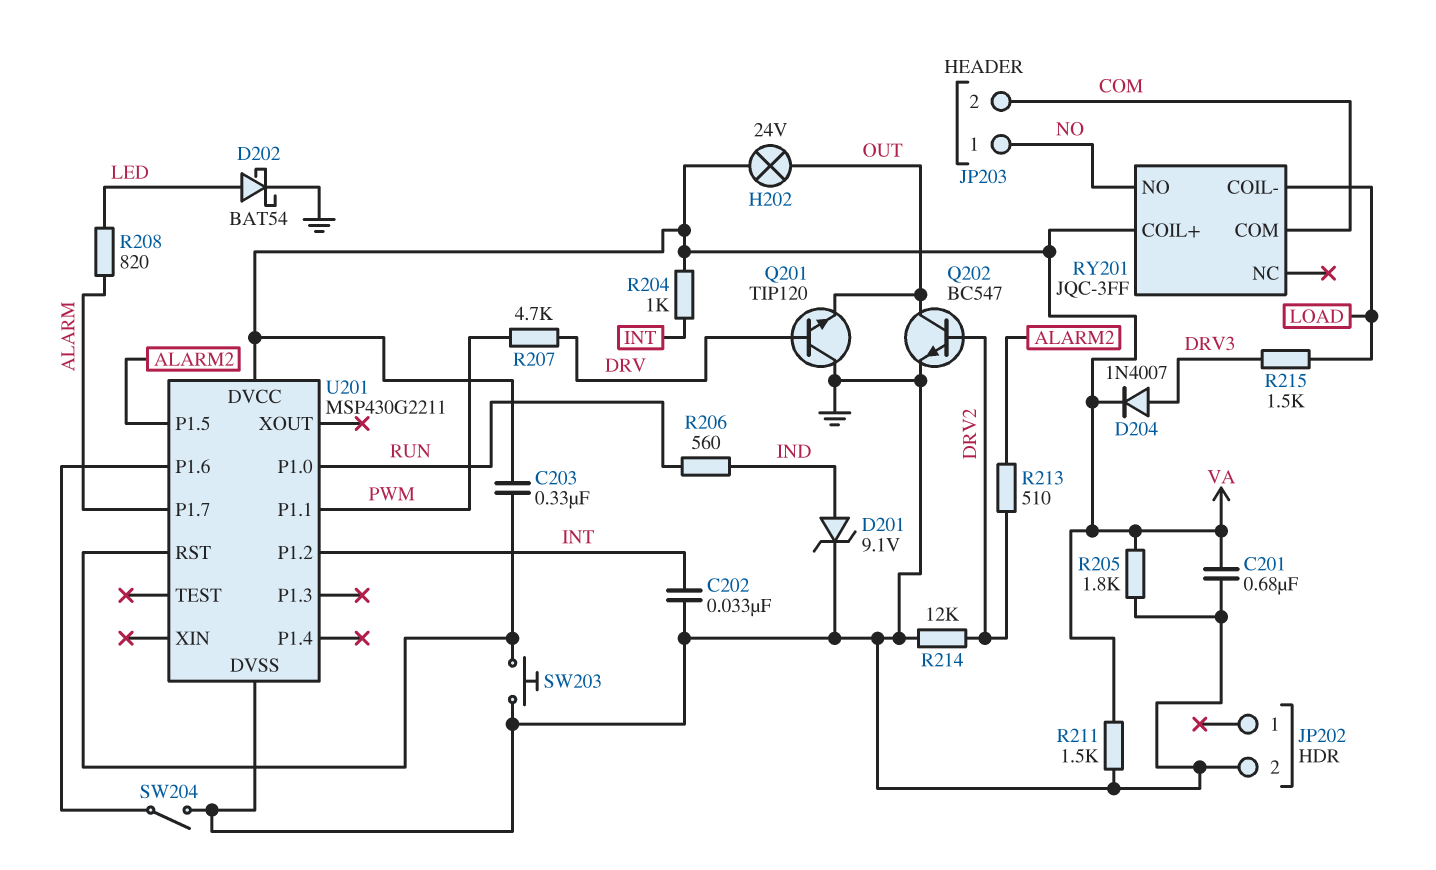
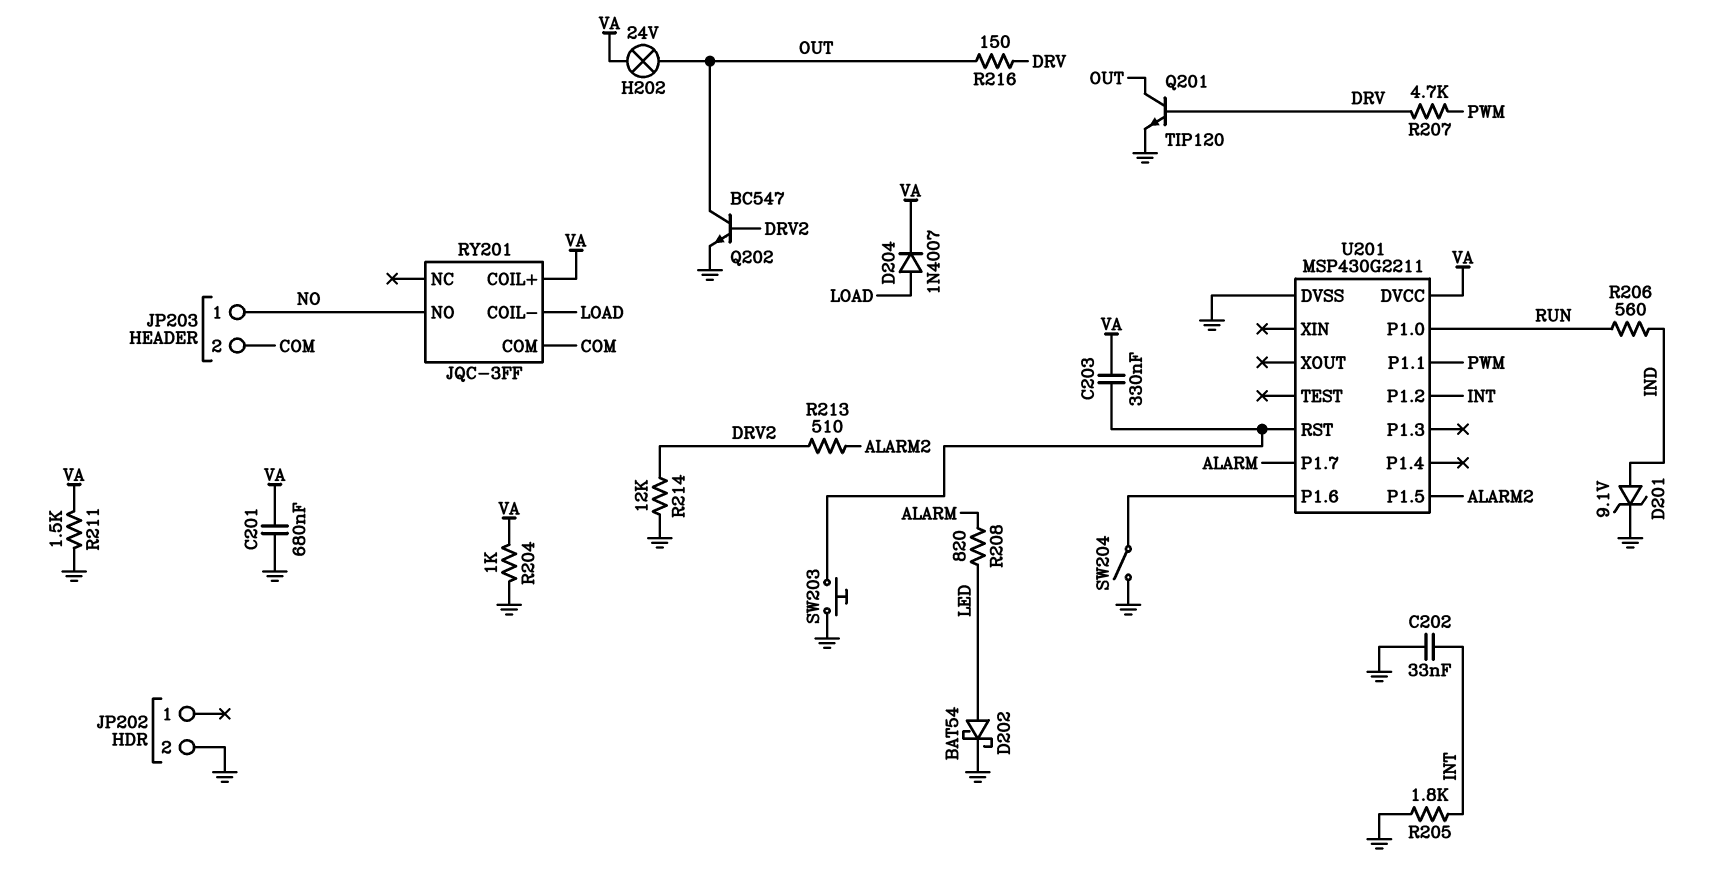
D204: diode 1N4007 (A DRV3, K VA) -> diode 1N4007 (A LOAD, K VA)
Q201: NPN TIP120 (B DRV, C GND, E OUT) -> NPN TIP120 (B DRV, C OUT, E GND)
R204: 1k (INT, VA) -> 1k (GND, VA)
R205: 1.8k (GND, VA) -> 1.8k (GND, INT)
R215: 1.5k (DRV3, LOAD) -> none
R216: none -> 150 (DRV, OUT)

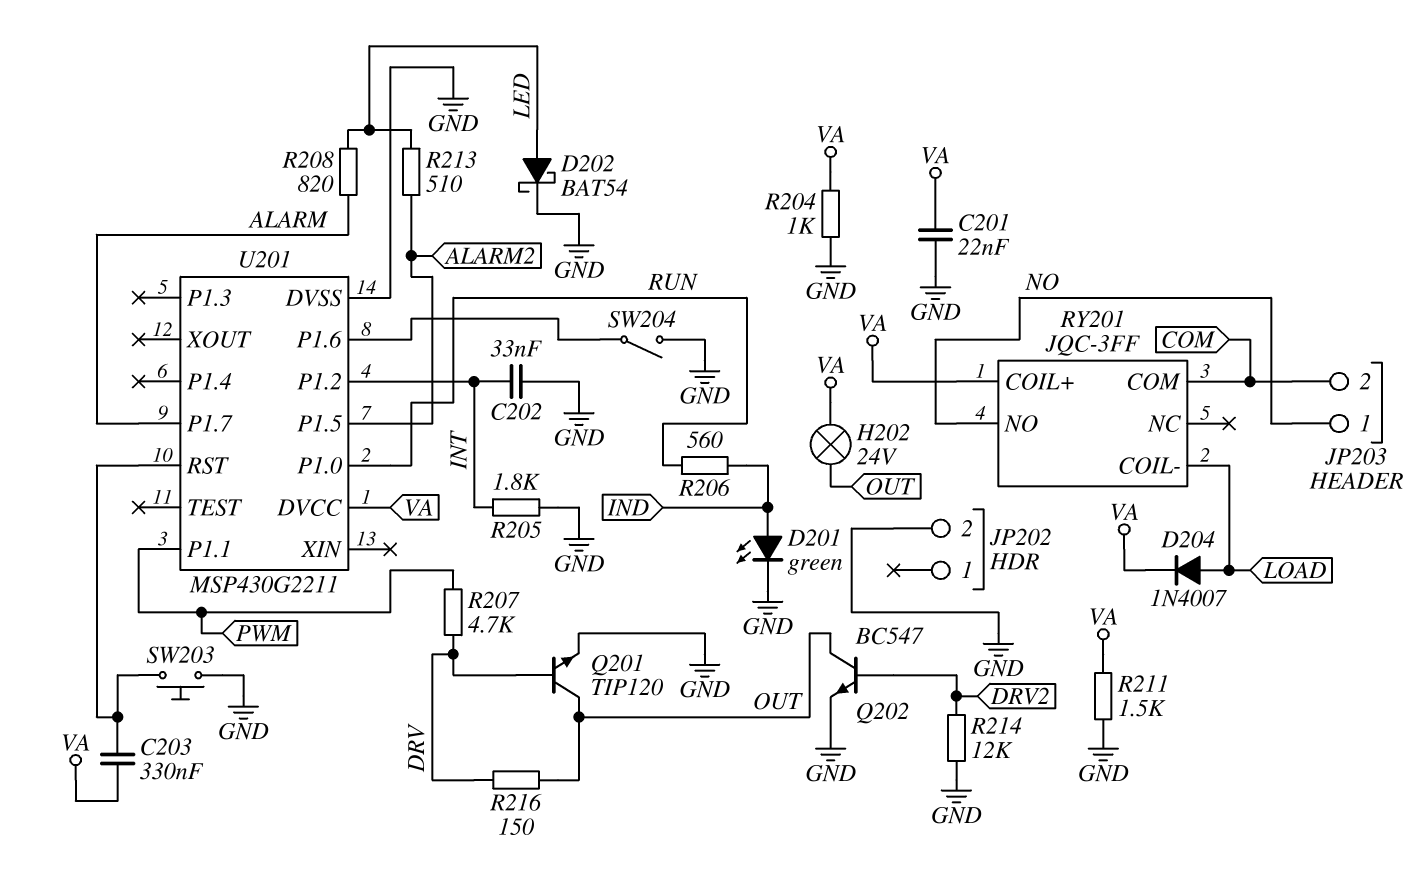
C201: 680nF (GND, VA) -> 22nF (GND, VA)
D201: zener 9.1V (A IND, K GND) -> LED green (A IND, K GND)
R213: 510 (ALARM2, DRV2) -> 510 (ALARM2, LED)

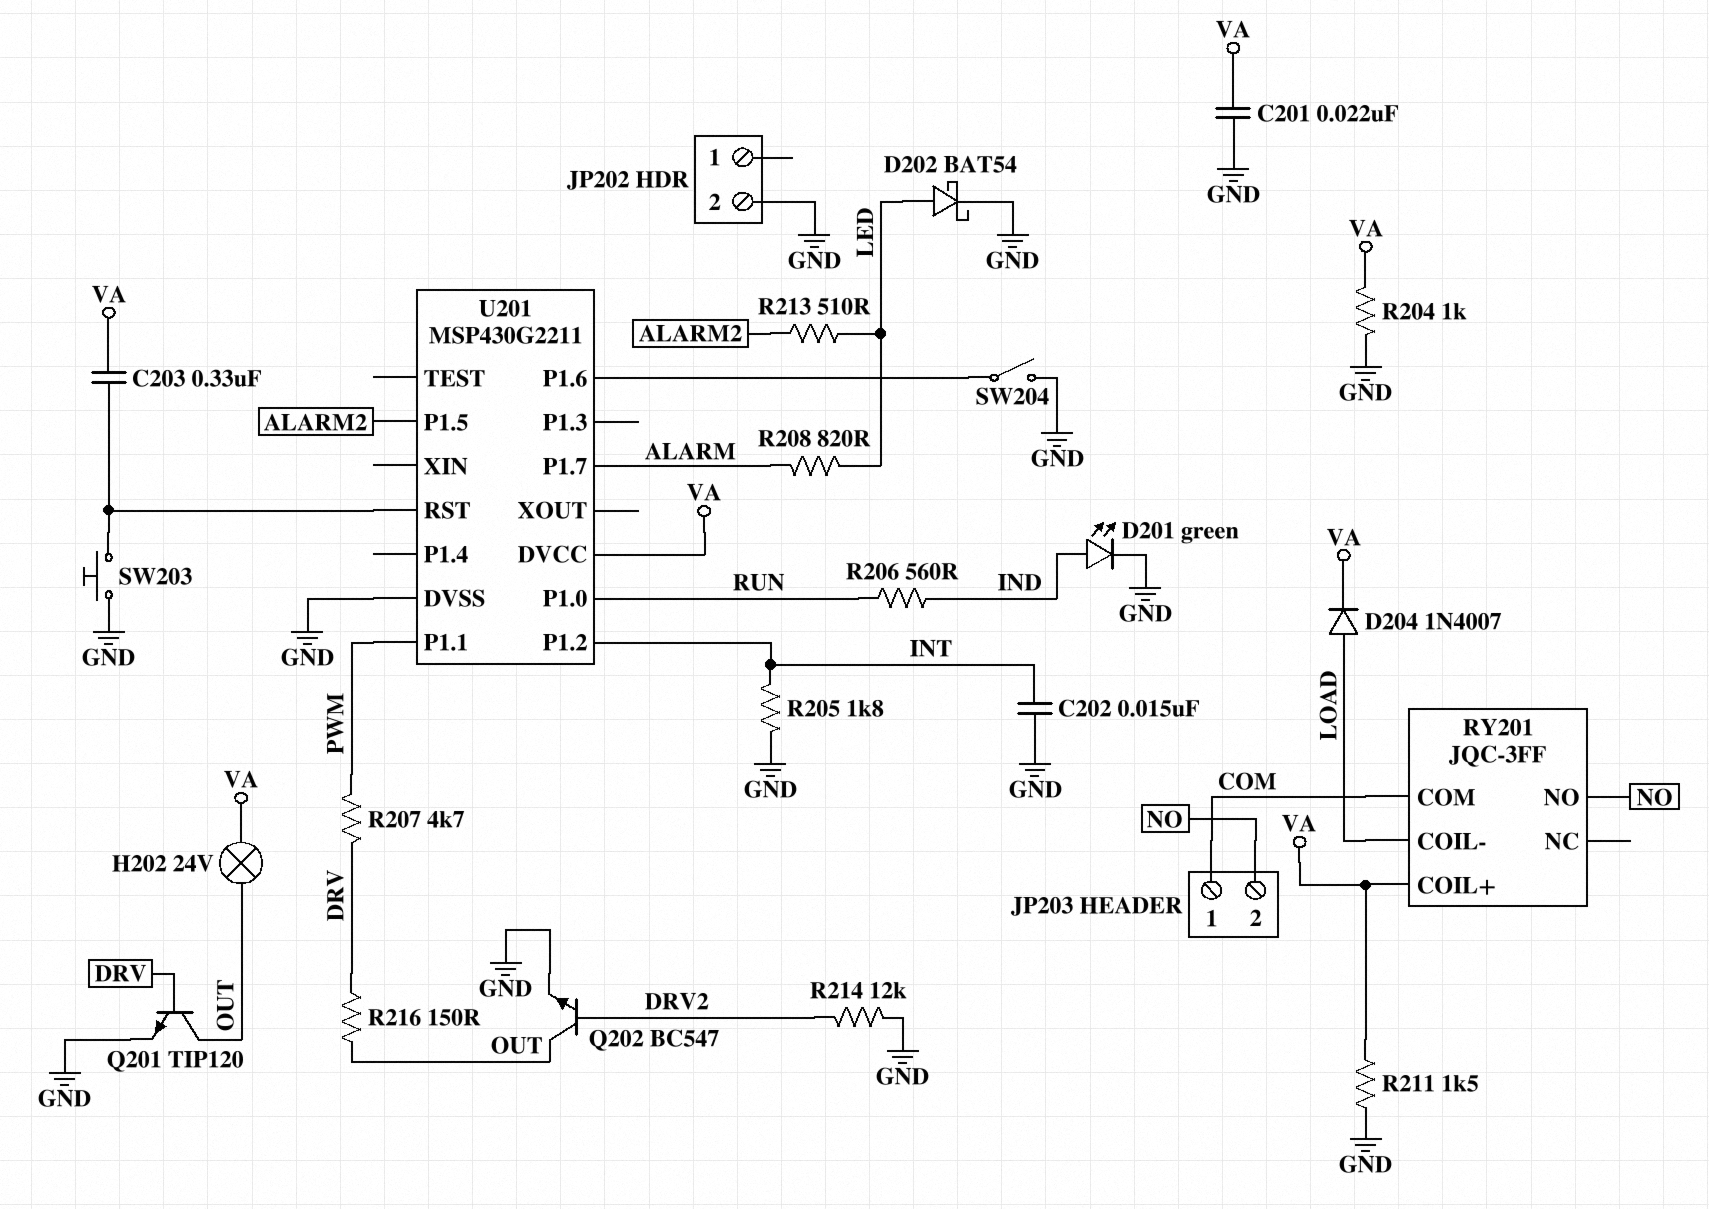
C202: 33nF (GND, INT) -> 15nF (GND, INT)
JP203 pin 1: NO -> COM
JP203 pin 2: COM -> NO

